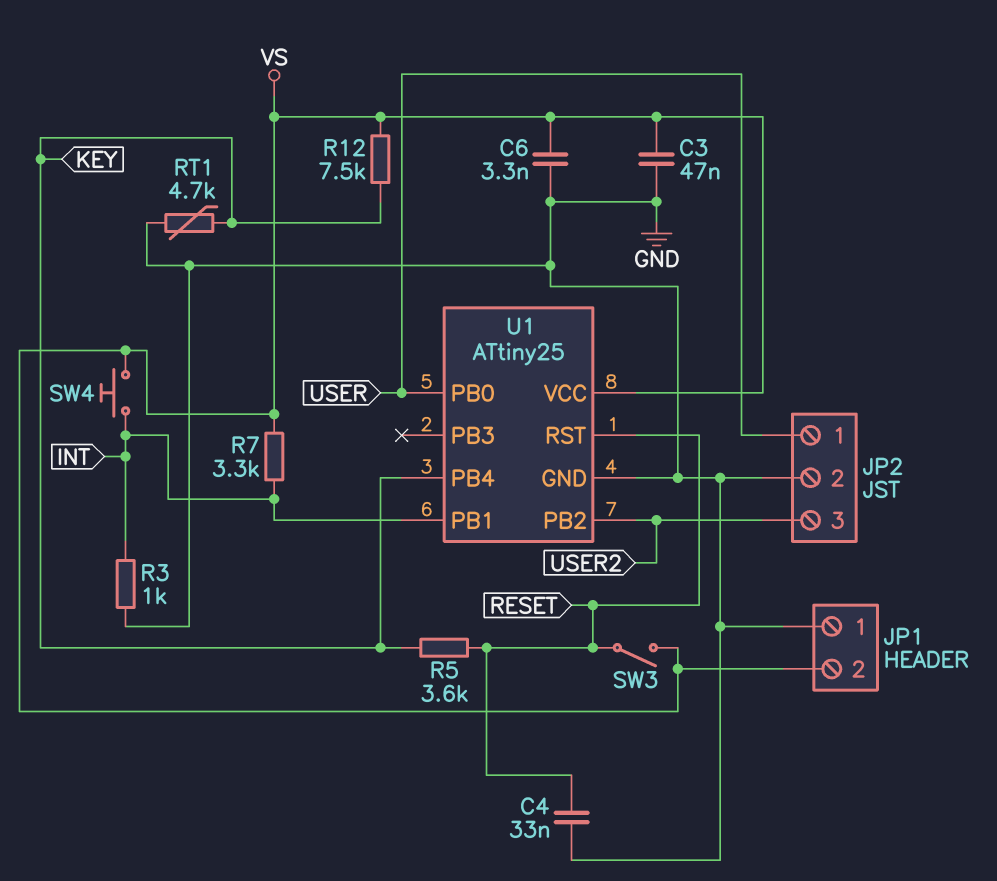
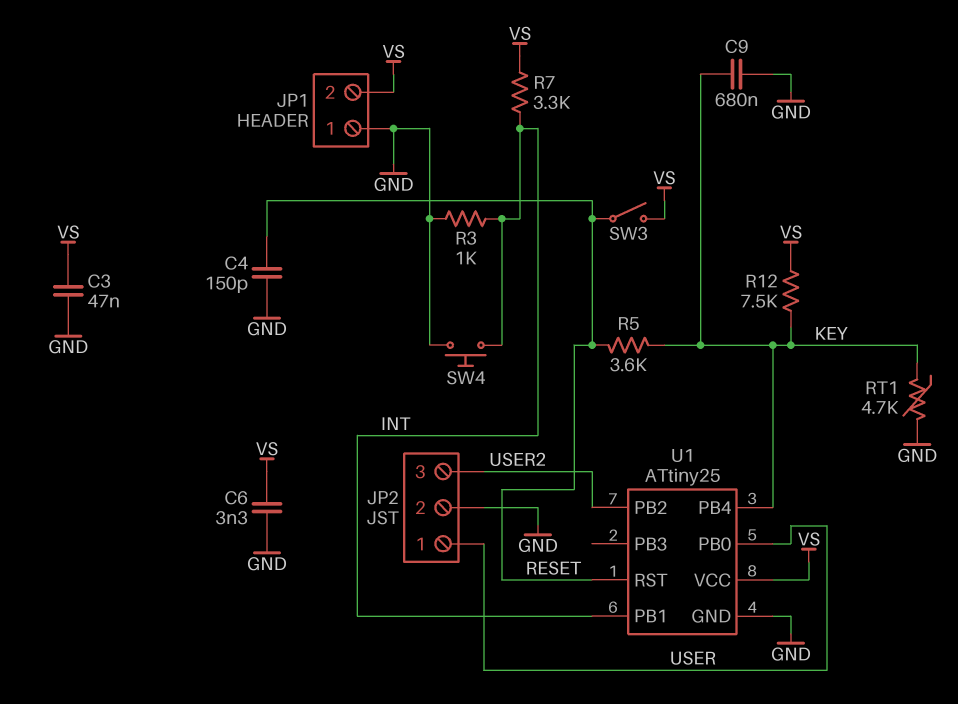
C4: 33nF (GND, RESET) -> 150pF (GND, RESET)
C9: none -> 680nF (GND, KEY)
SW4: button (INT, VS) -> button (GND, INT)

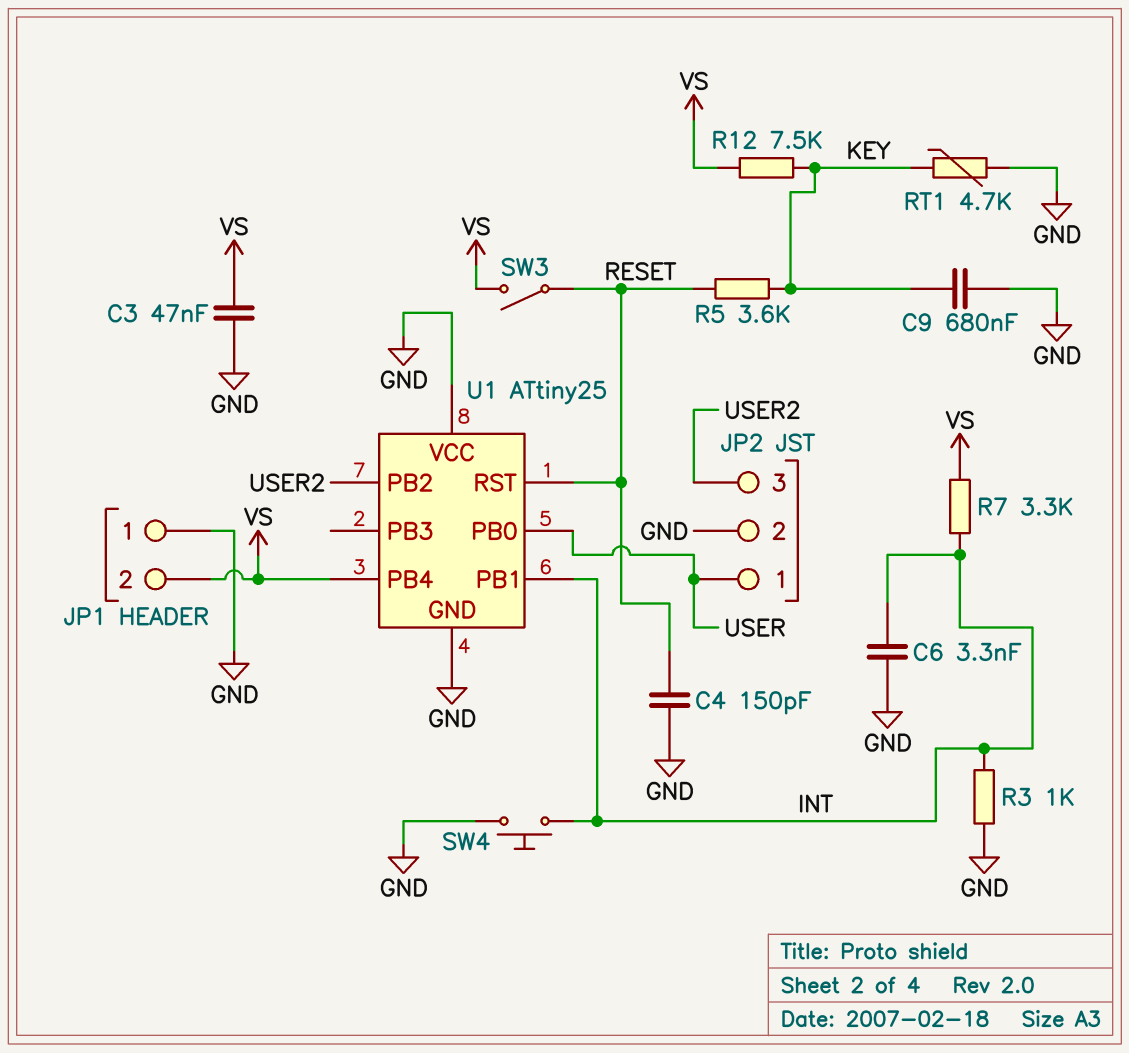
C6: 3.3nF (GND, VS) -> 3.3nF (GND, INT)
U1 pin PB4: KEY -> VS
U1 pin VCC: VS -> GND

